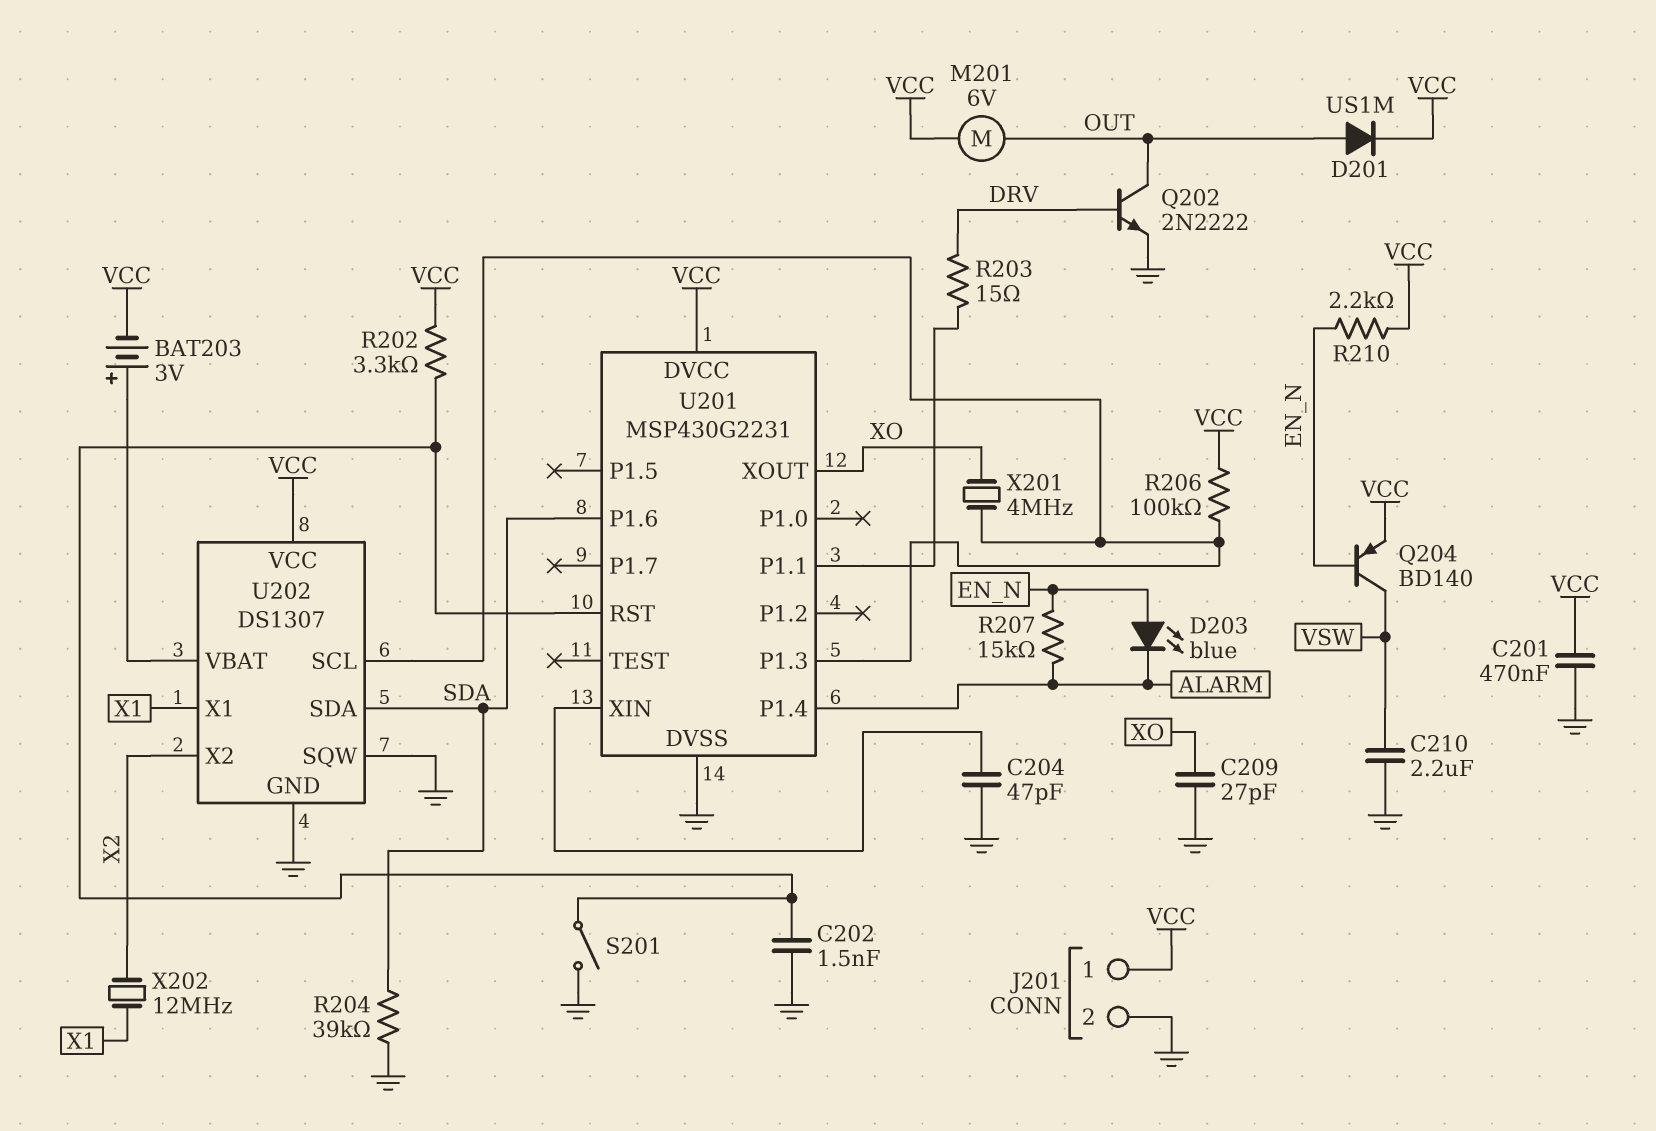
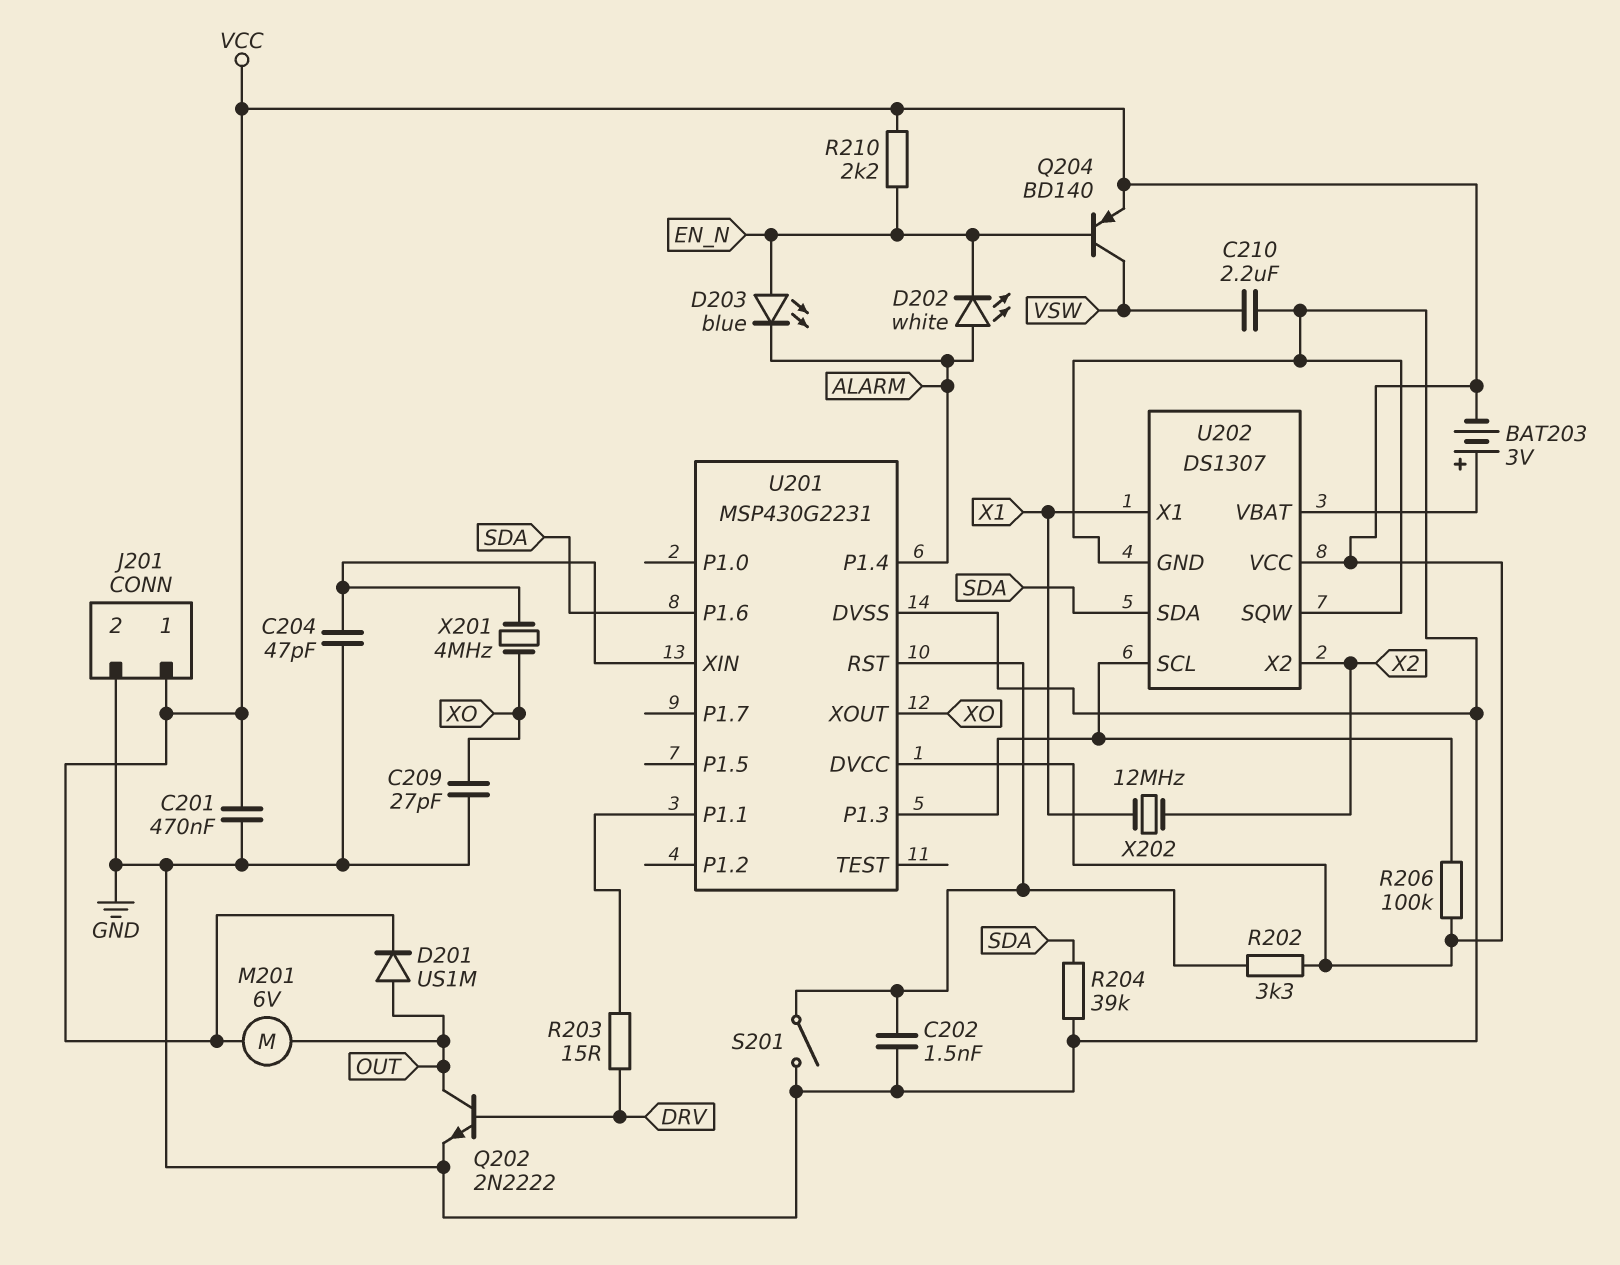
D202: none -> LED white (A ALARM, K EN_N)
R207: 15k (ALARM, EN_N) -> none
X201: 4MHz (U201/P1.3, XO) -> 4MHz (U201/XIN, XO)

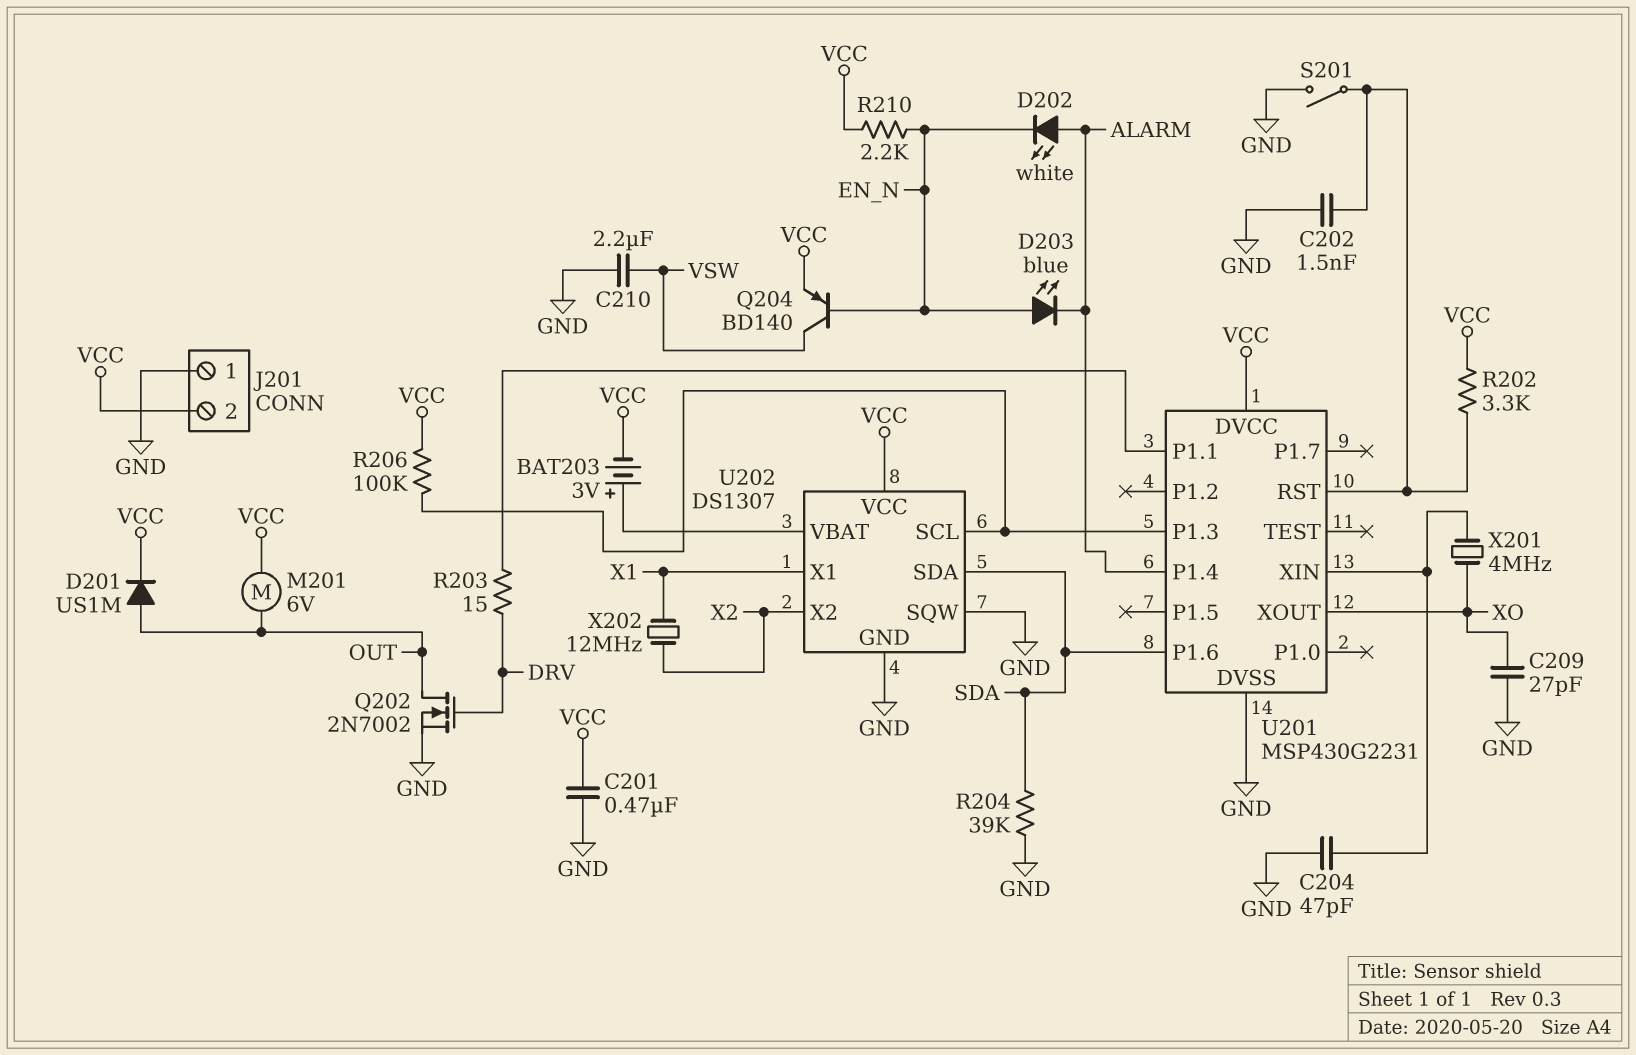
J201 pin 1: VCC -> GND
J201 pin 2: GND -> VCC
Q202: NPN 2N2222 (B DRV, C OUT, E GND) -> NMOS 2N7002 (G DRV, D OUT, S GND)

